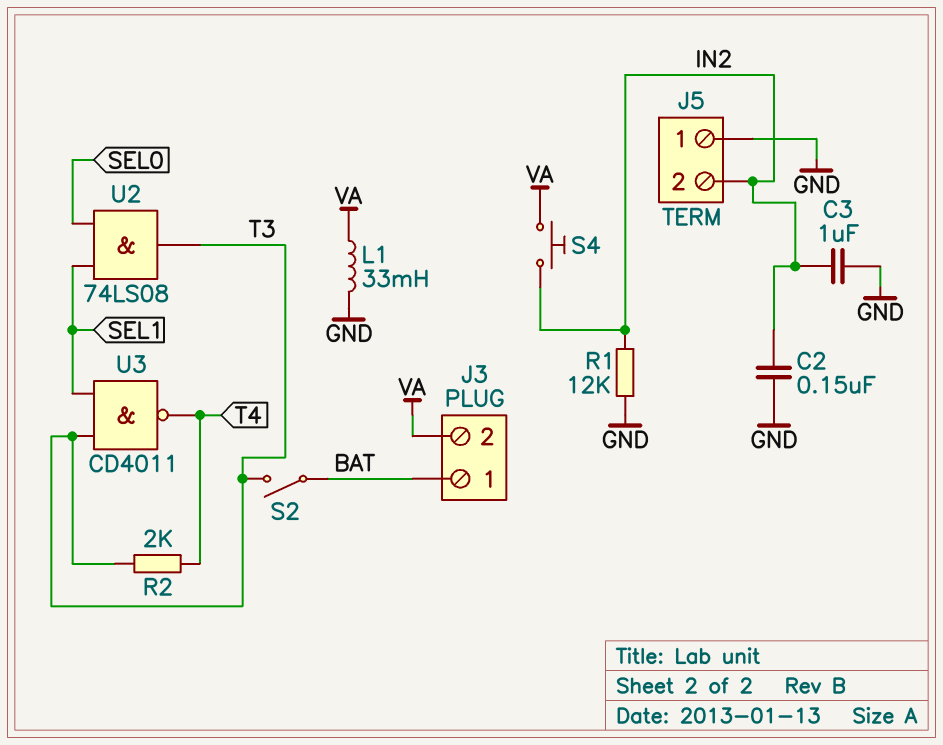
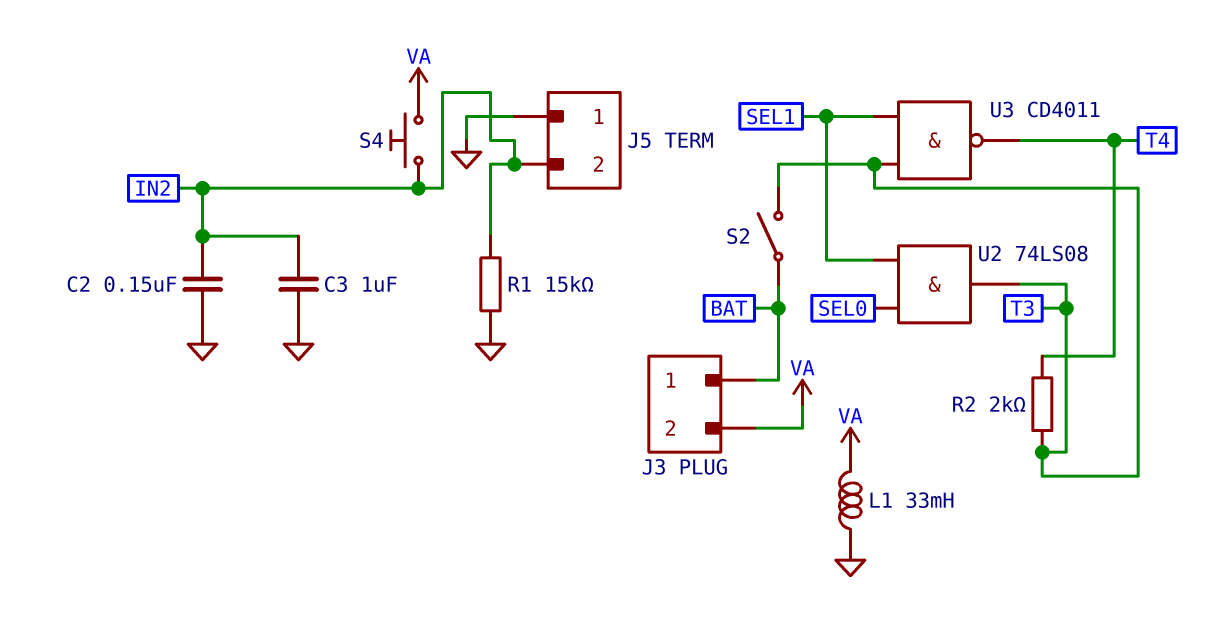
R1: 12k (GND, IN2) -> 15k (GND, IN2)

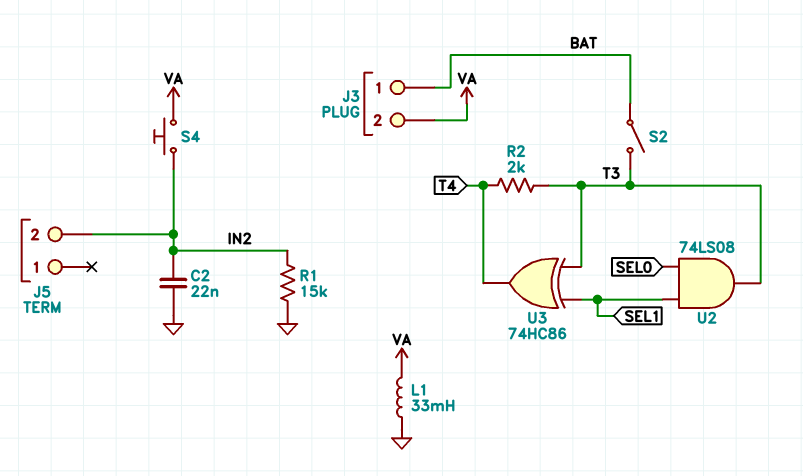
C2: 150nF (GND, IN2) -> 22nF (GND, IN2)
C3: 1uF (GND, IN2) -> none
J5 pin 1: GND -> none
U3: NAND CD4011 (in SEL1, in T3, out T4) -> XOR 74HC86 (in SEL1, in T3, out T4)

